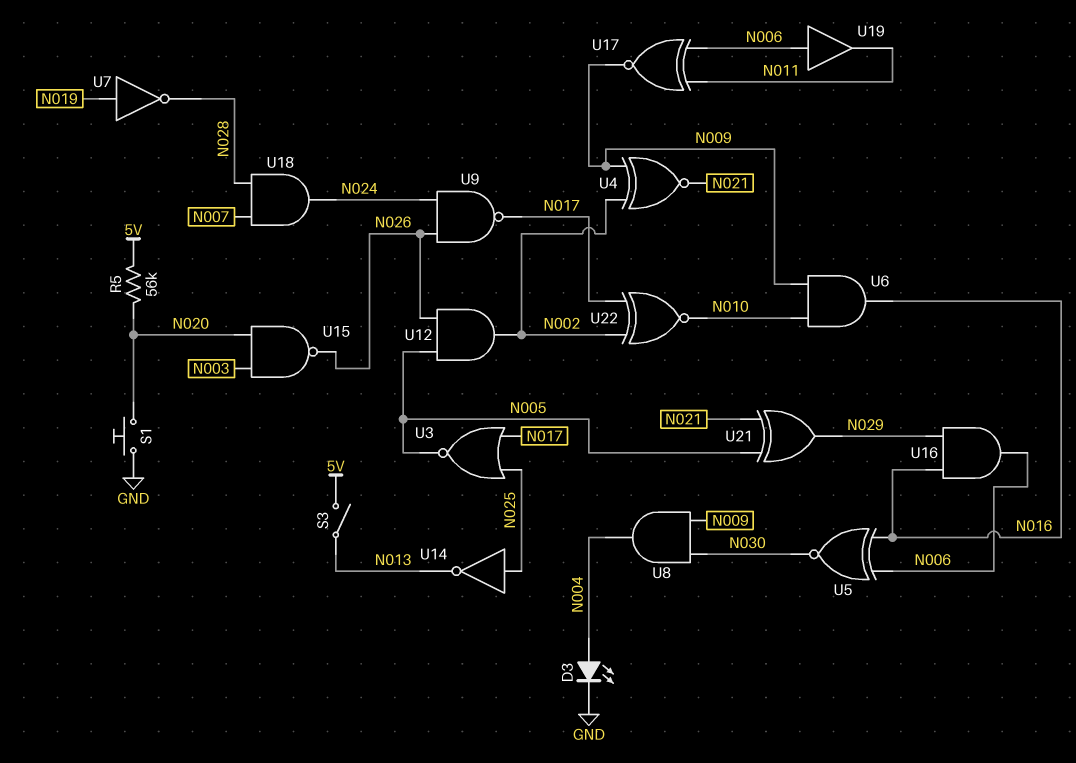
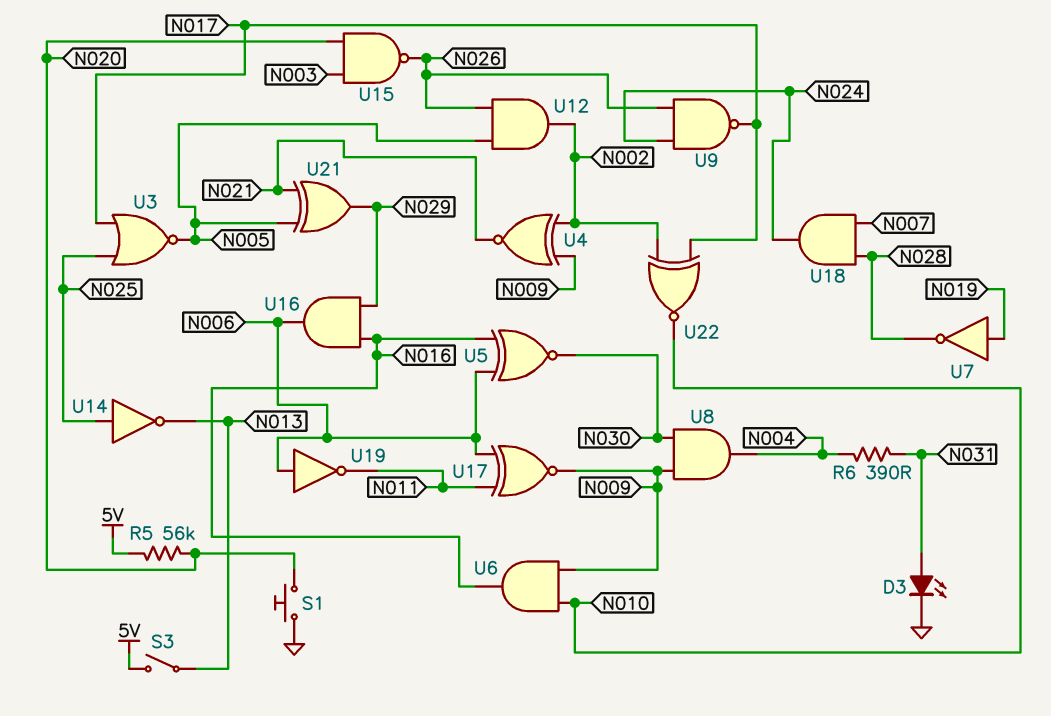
D3: LED (A N004, K GND) -> LED (A N031, K GND)
R6: none -> 390 (N004, N031)
U19: buffer (in N006, out N011) -> NOT (in N006, out N011)

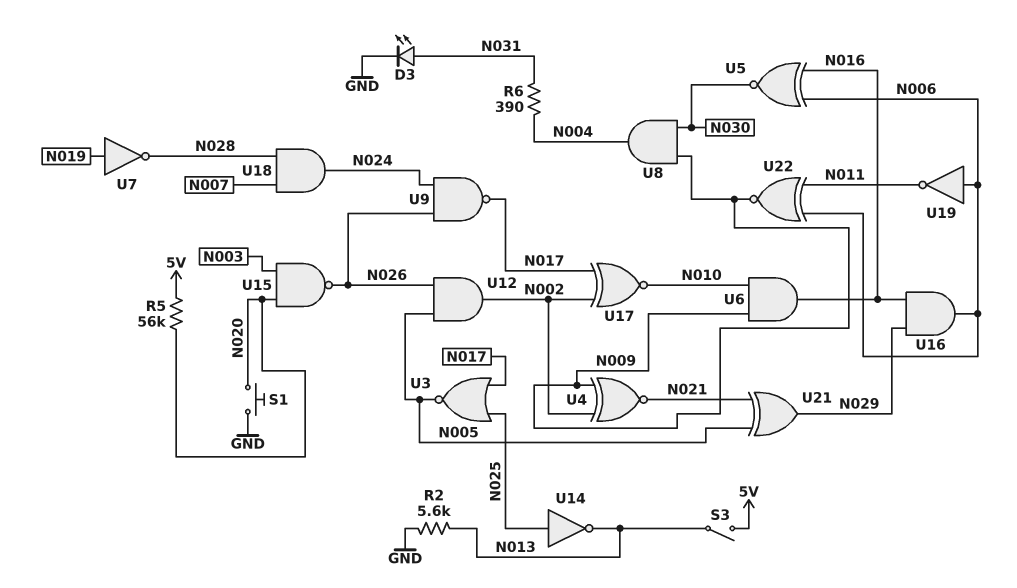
R2: none -> 5.6k (GND, N013)
U17: XNOR (in N006, in N011, out N009) -> XNOR (in N002, in N017, out N010)
U22: XNOR (in N002, in N017, out N010) -> XNOR (in N006, in N011, out N009)

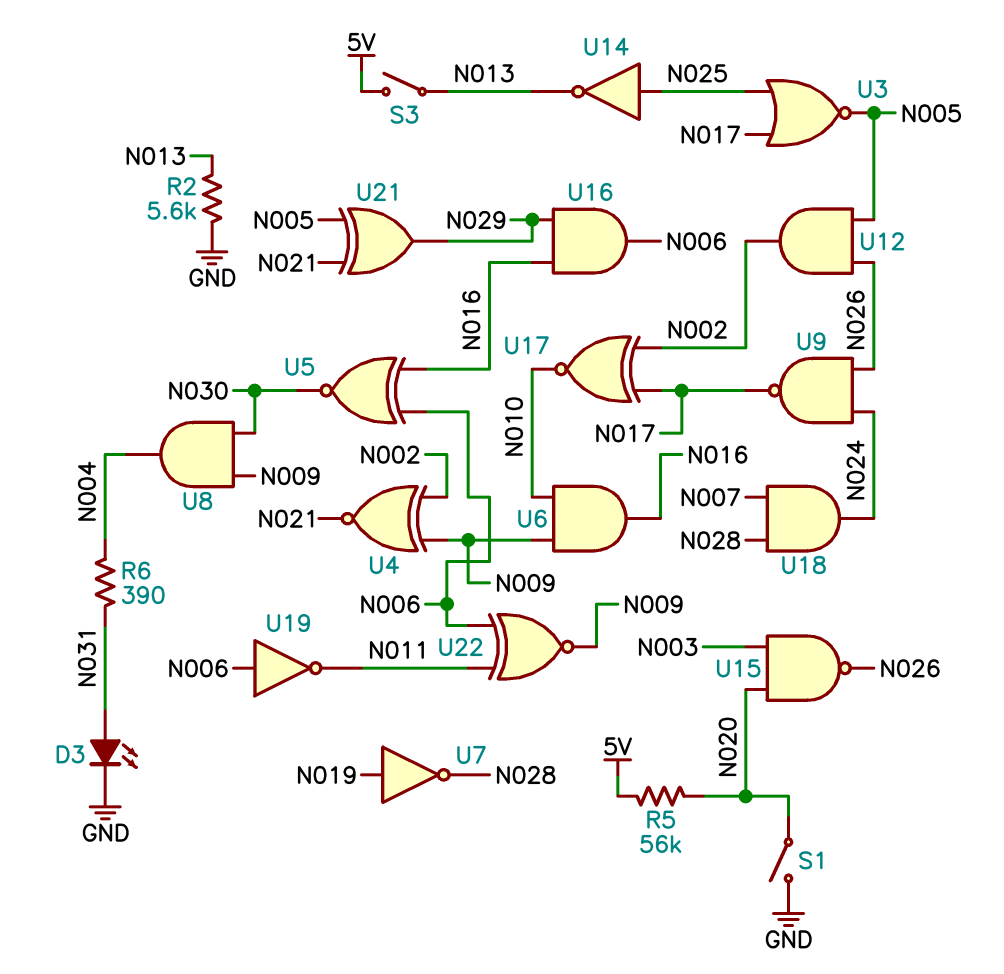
S1: button (GND, N020) -> switch (GND, N020)

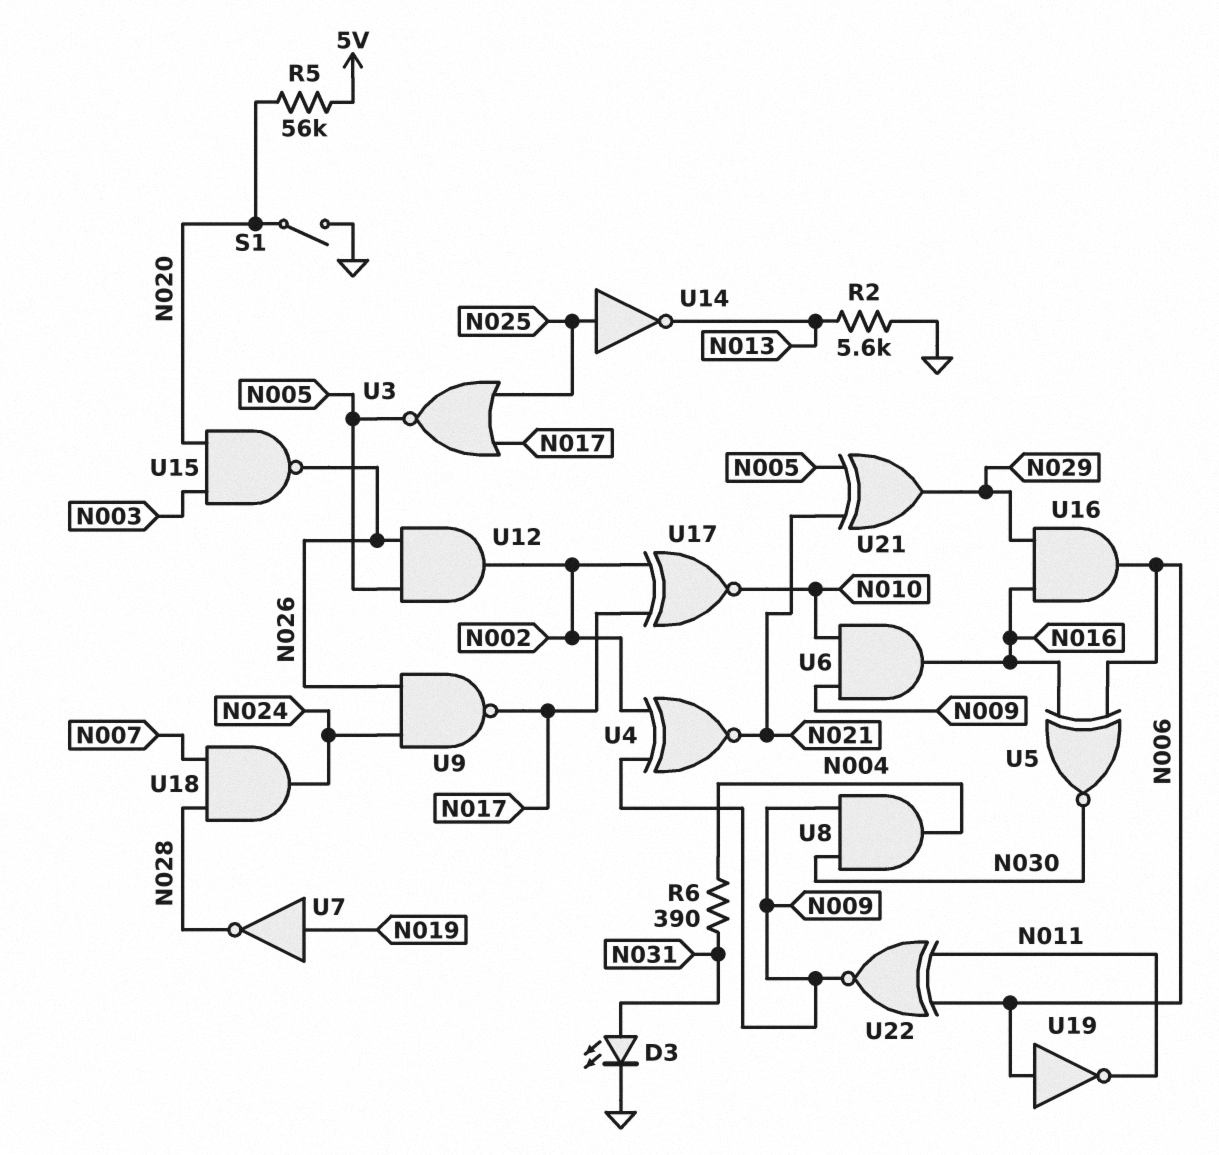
S3: switch (5V, N013) -> none

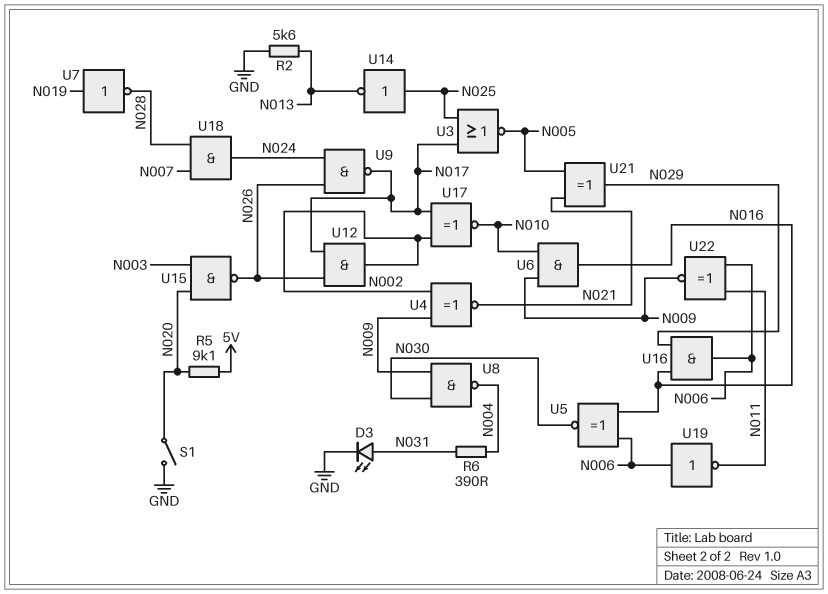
R5: 56k (5V, N020) -> 9.1k (5V, N020)
U8: AND (in N009, in N030, out N004) -> NAND (in N009, in N030, out N004)
U12: AND (in N005, in N026, out N002) -> AND (in N017, in N026, out N002)

